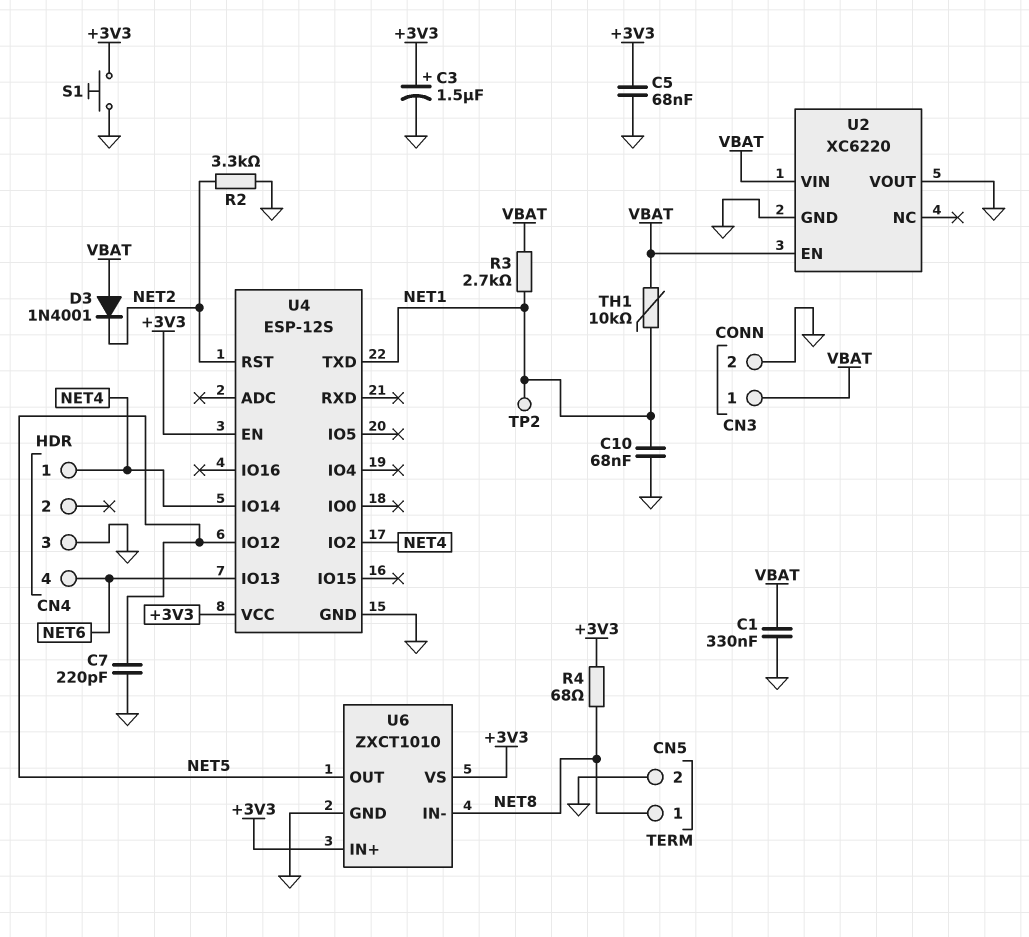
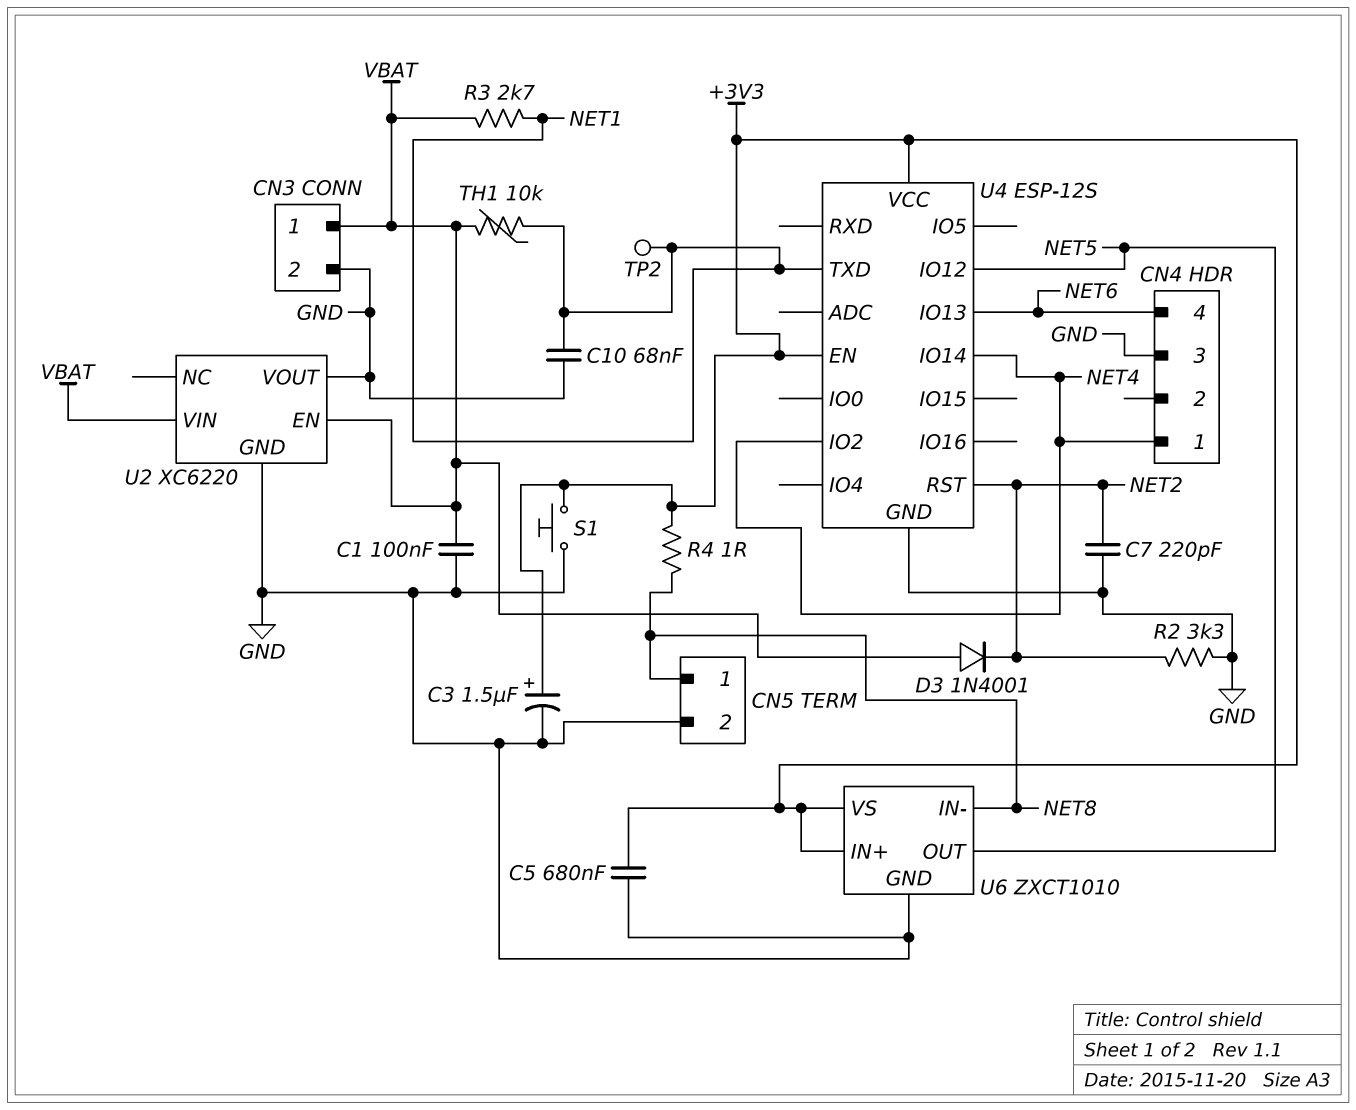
C1: 330nF (GND, VBAT) -> 100nF (GND, VBAT)
C5: 68nF (+3V3, GND) -> 680nF (+3V3, GND)
C7: 220pF (GND, NET5) -> 220pF (GND, NET2)
R4: 68 (+3V3, NET8) -> 1 (+3V3, NET8)

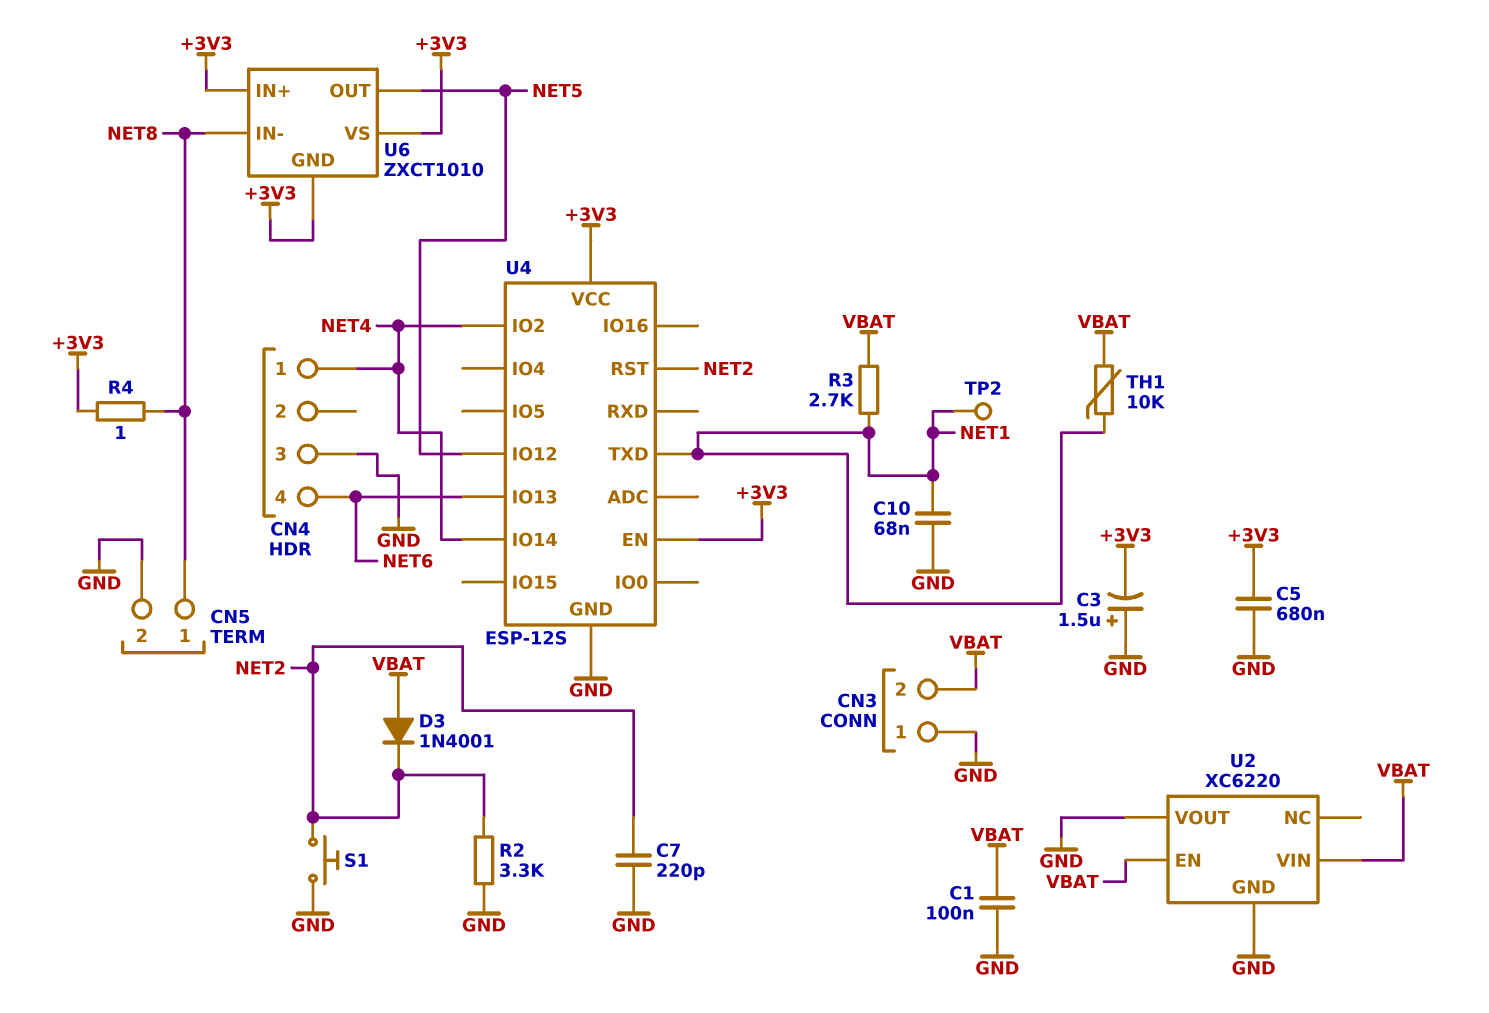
C3: 1.5uF (plus +3V3, minus GND) -> 1.5uF (plus GND, minus +3V3)
CN3 pin 1: VBAT -> GND
CN3 pin 2: GND -> VBAT
S1: button (+3V3, GND) -> button (GND, NET2)
U6 pin GND: GND -> +3V3

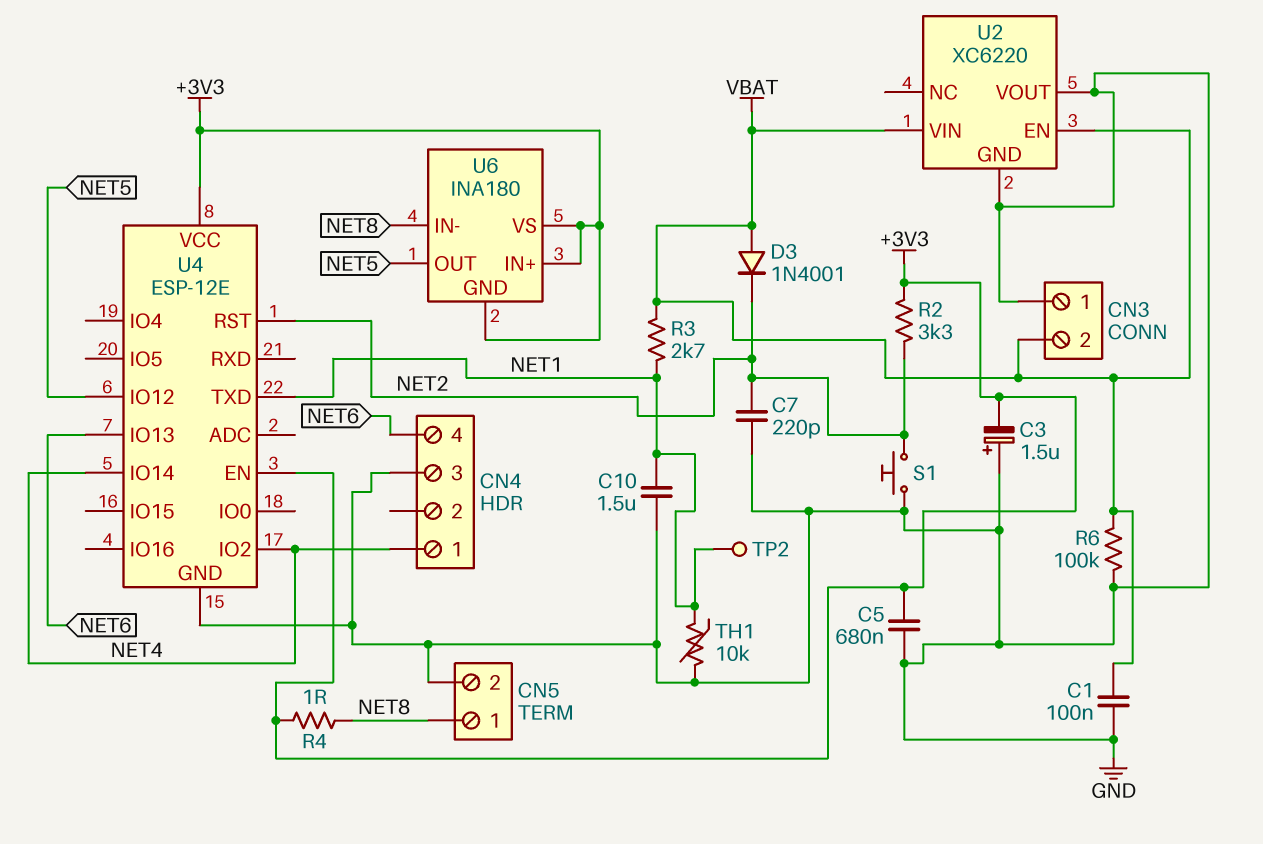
C10: 68nF (GND, NET1) -> 1.5uF (GND, NET1)
R2: 3.3k (GND, NET2) -> 3.3k (+3V3, NET2)
R6: none -> 100k (GND, VBAT)
TH1: 10k (NET1, VBAT) -> 10k (GND, NET1)
U4: ESP-12S -> ESP-12E
U6: ZXCT1010 -> INA180

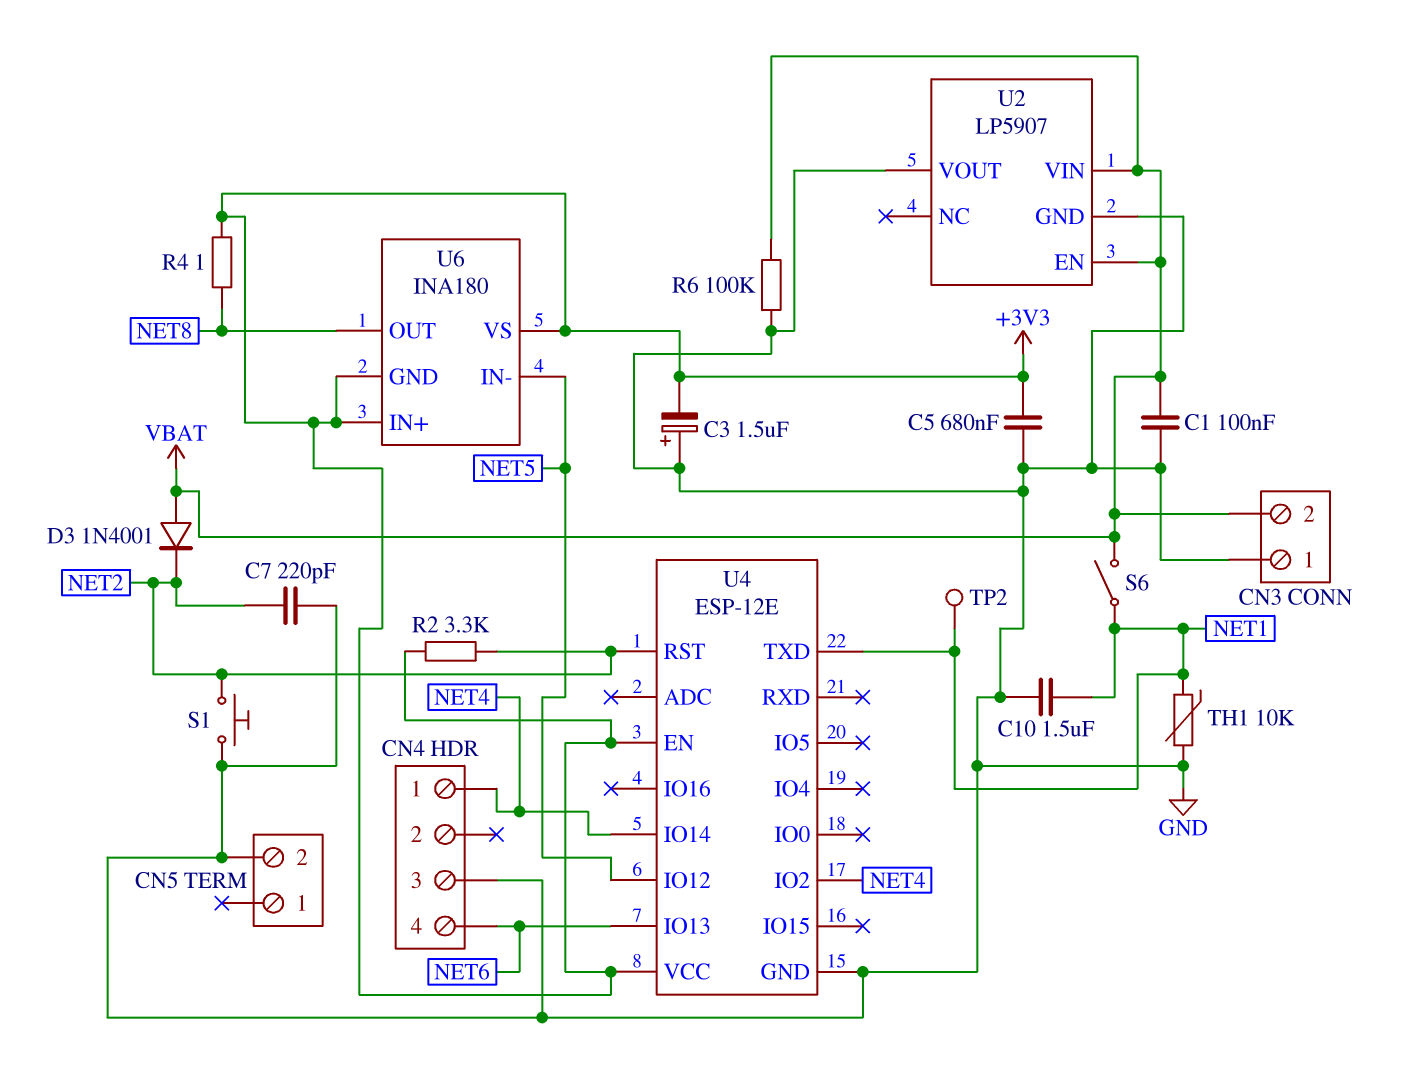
CN5 pin 1: NET8 -> none
R3: 2.7k (NET1, VBAT) -> none
S6: none -> switch (NET1, VBAT)
U2: XC6220 -> LP5907
U6 pin IN-: NET8 -> NET5
U6 pin OUT: NET5 -> NET8

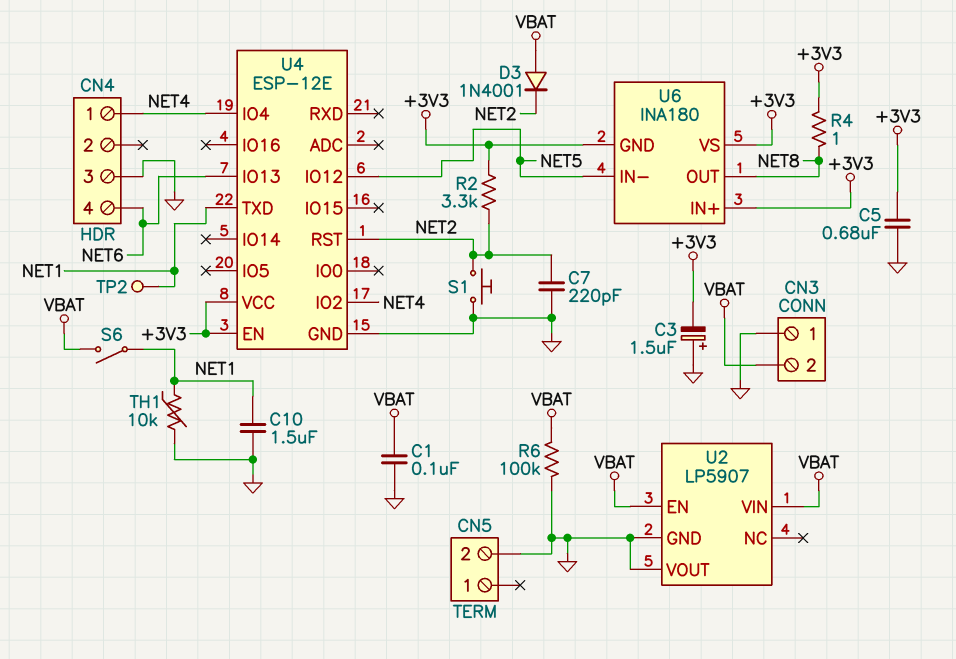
U4 pin IO4: none -> NET4
U4 pin IO14: NET4 -> none

